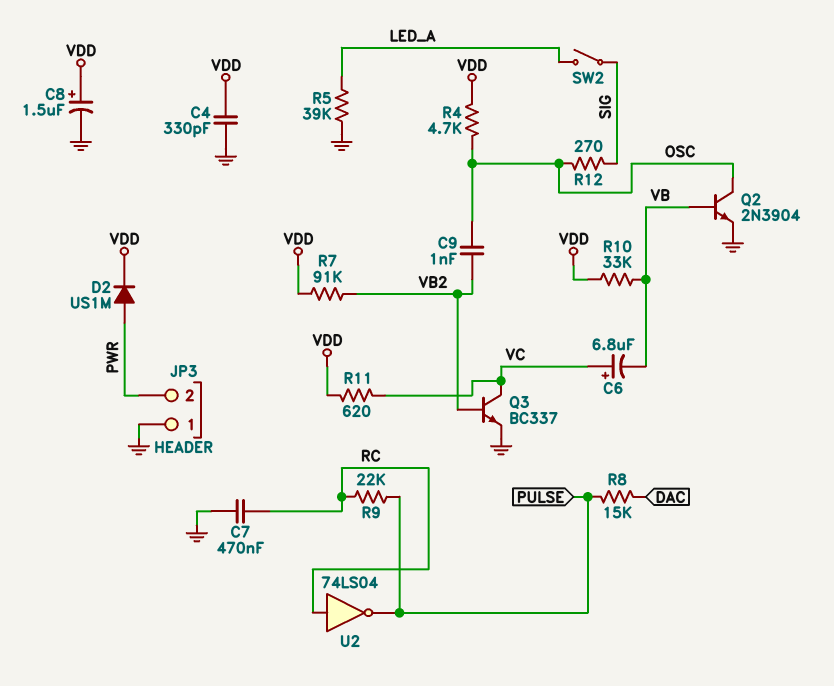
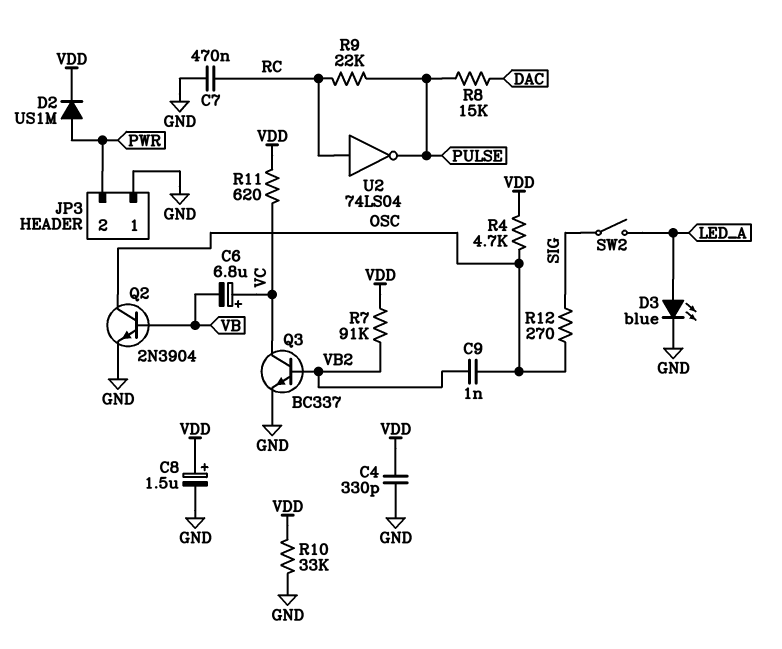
D3: none -> LED blue (A LED_A, K GND)
R5: 39k (GND, LED_A) -> none
R10: 33k (VB, VDD) -> 33k (GND, VDD)

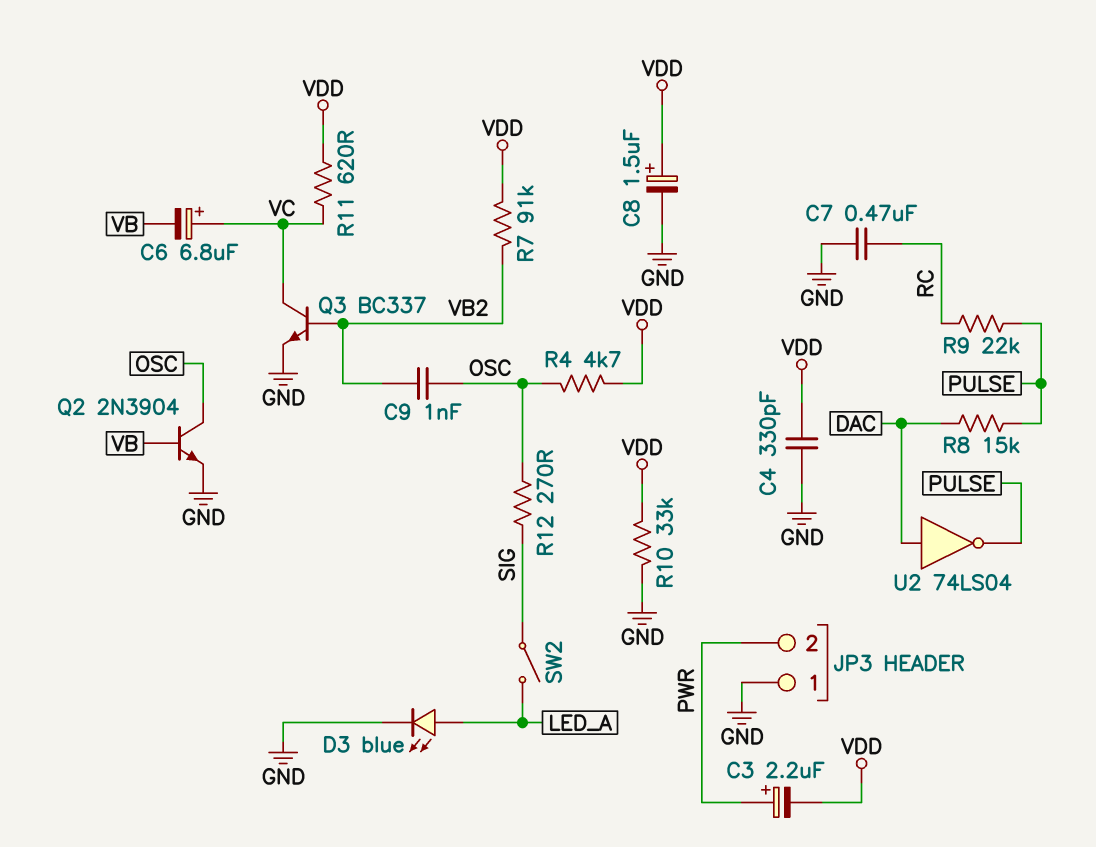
C3: none -> 2.2uF (plus PWR, minus VDD)
D2: diode US1M (A PWR, K VDD) -> none
U2: NOT 74LS04 (in RC, out PULSE) -> NOT 74LS04 (in DAC, out PULSE)

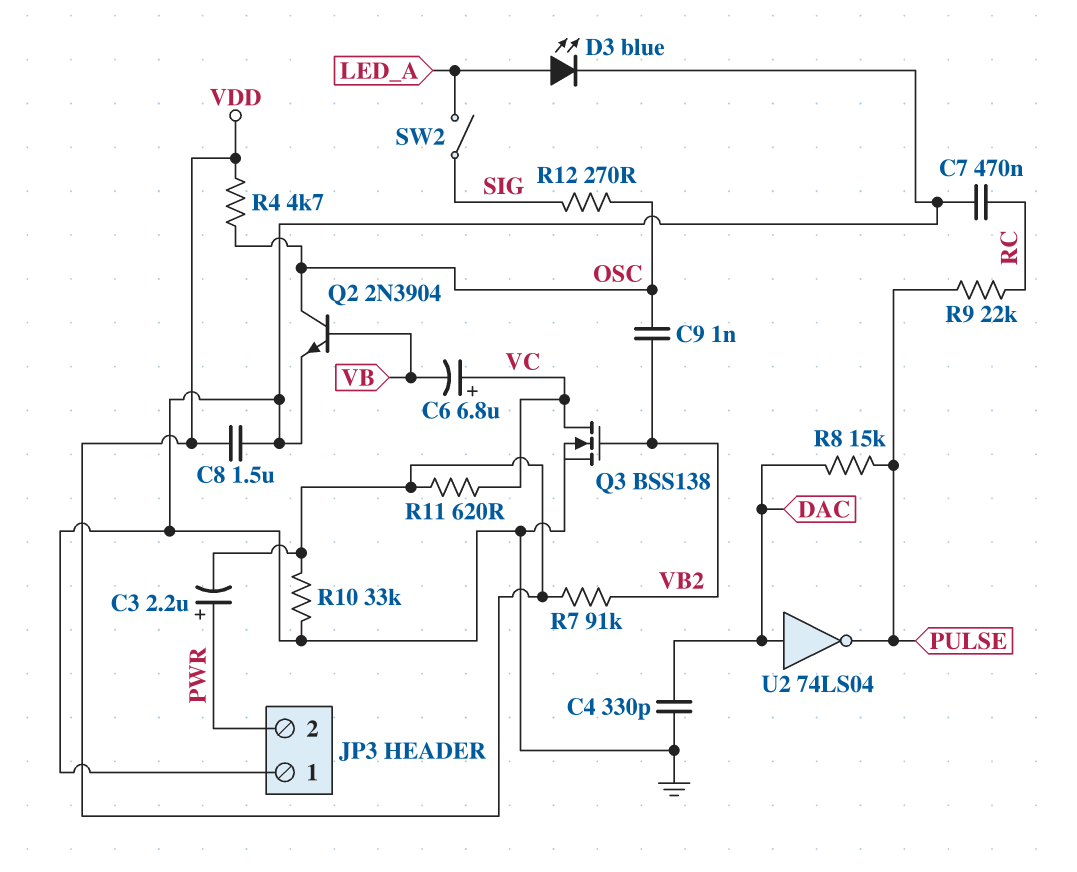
C4: 330pF (GND, VDD) -> 330pF (DAC, GND)
C8: 1.5uF (plus VDD, minus GND) -> 1.5uF (GND, VDD)
Q3: NPN BC337 (B VB2, C VC, E GND) -> NMOS BSS138 (G VB2, D VC, S GND)

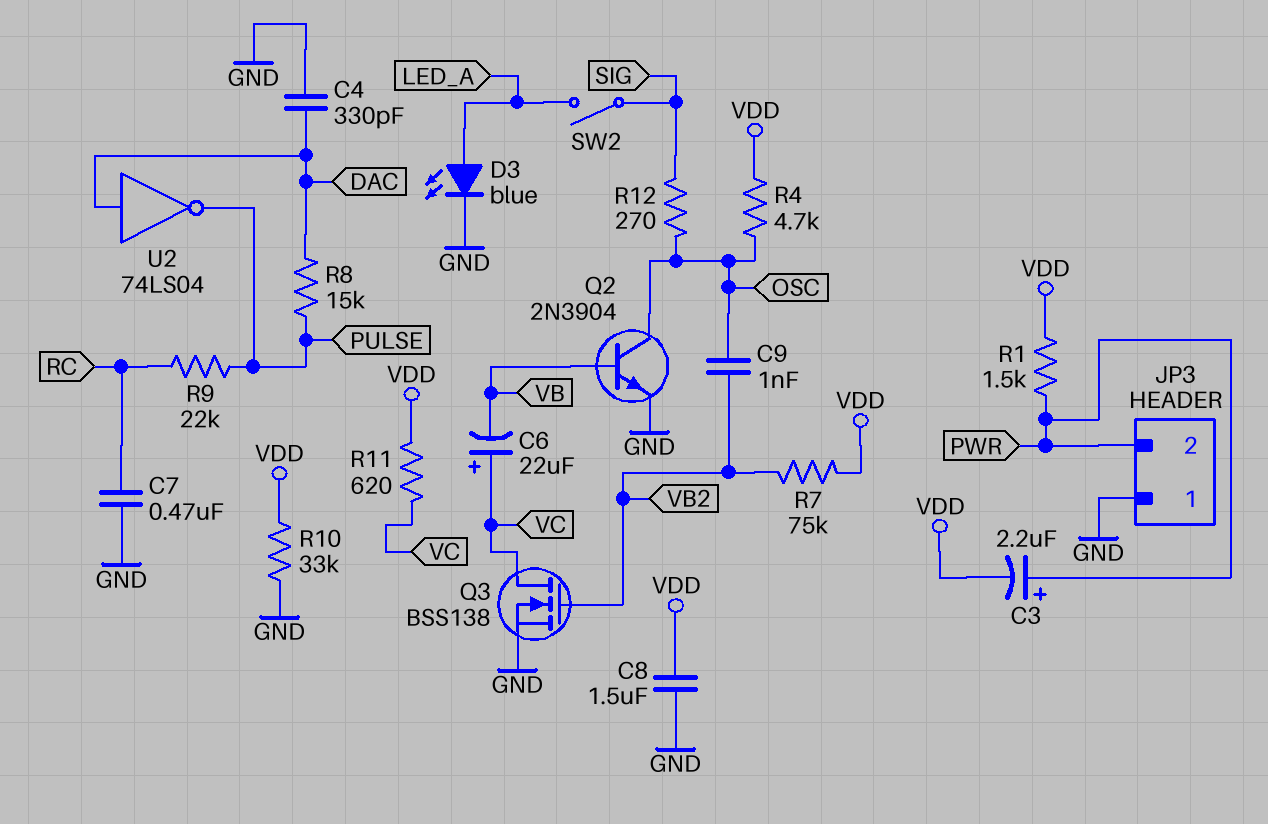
C6: 6.8uF (plus VC, minus VB) -> 22uF (plus VC, minus VB)
R1: none -> 1.5k (PWR, VDD)
R7: 91k (VB2, VDD) -> 75k (VB2, VDD)

